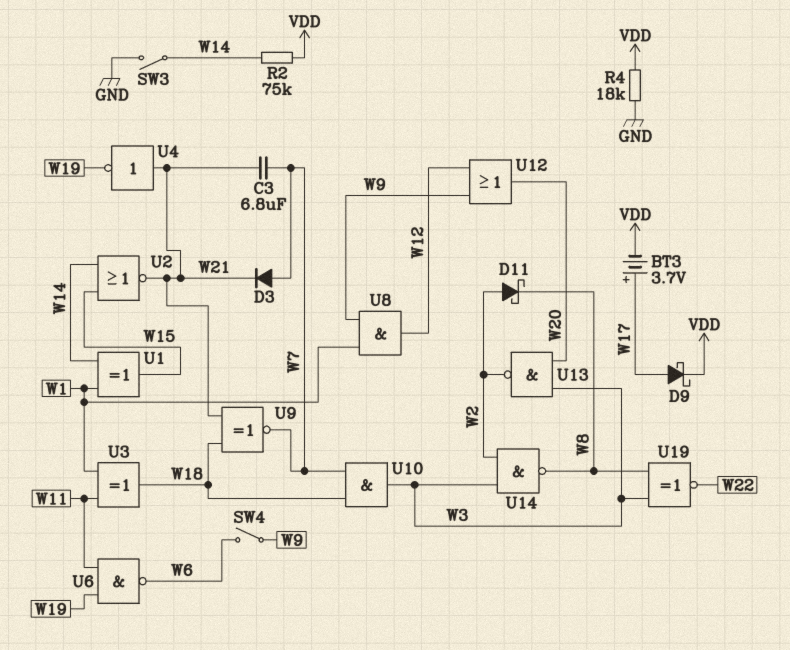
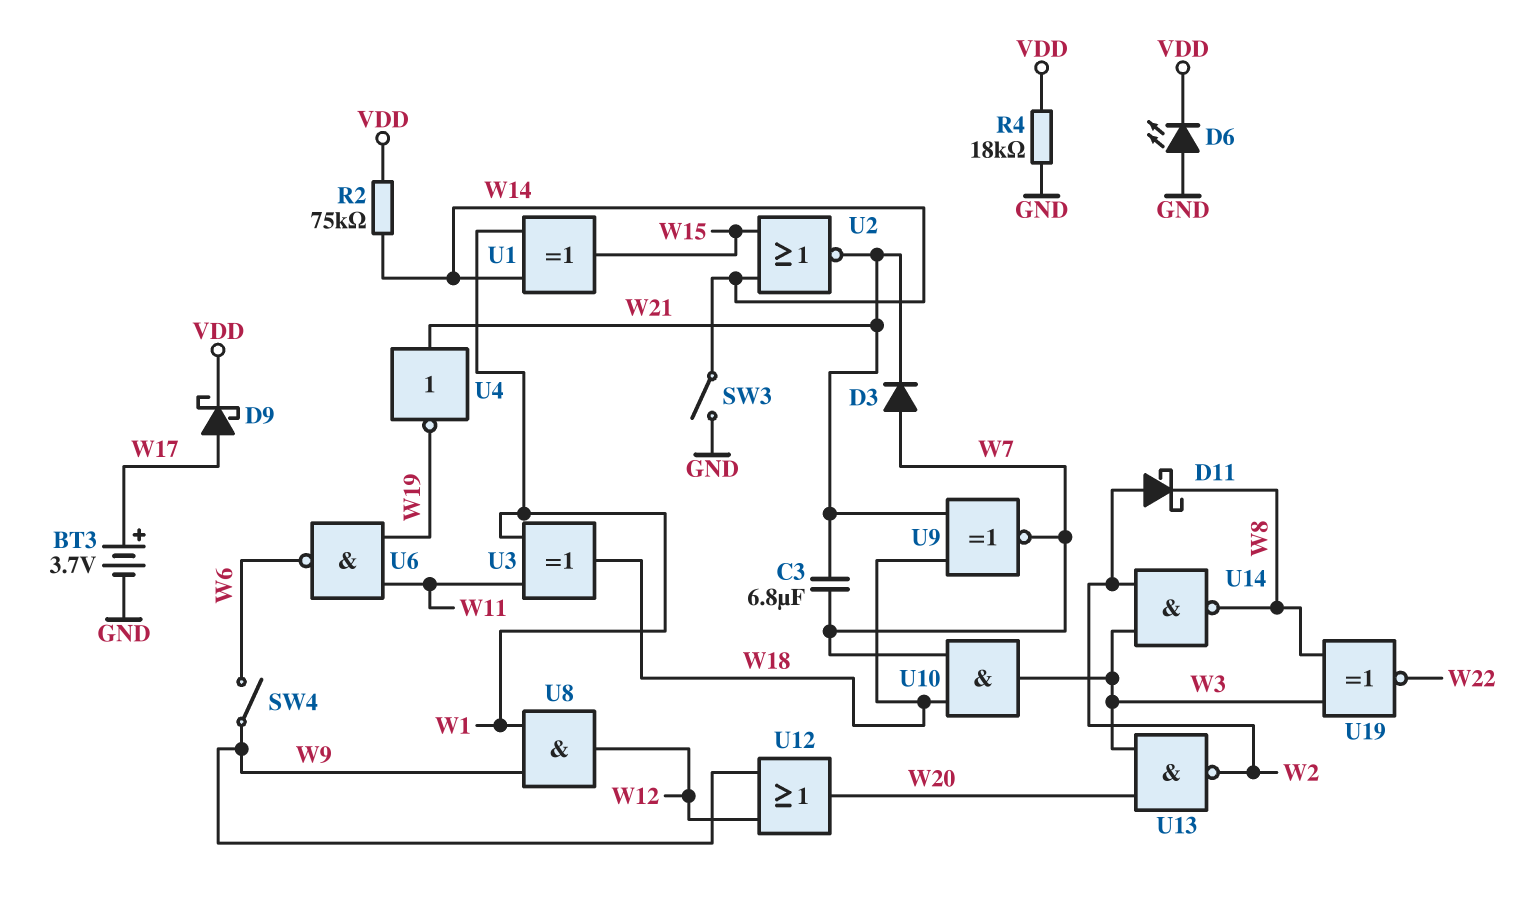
BT3: 3.7V (plus W17, minus VDD) -> 3.7V (plus W17, minus GND)
D6: none -> LED (A GND, K VDD)

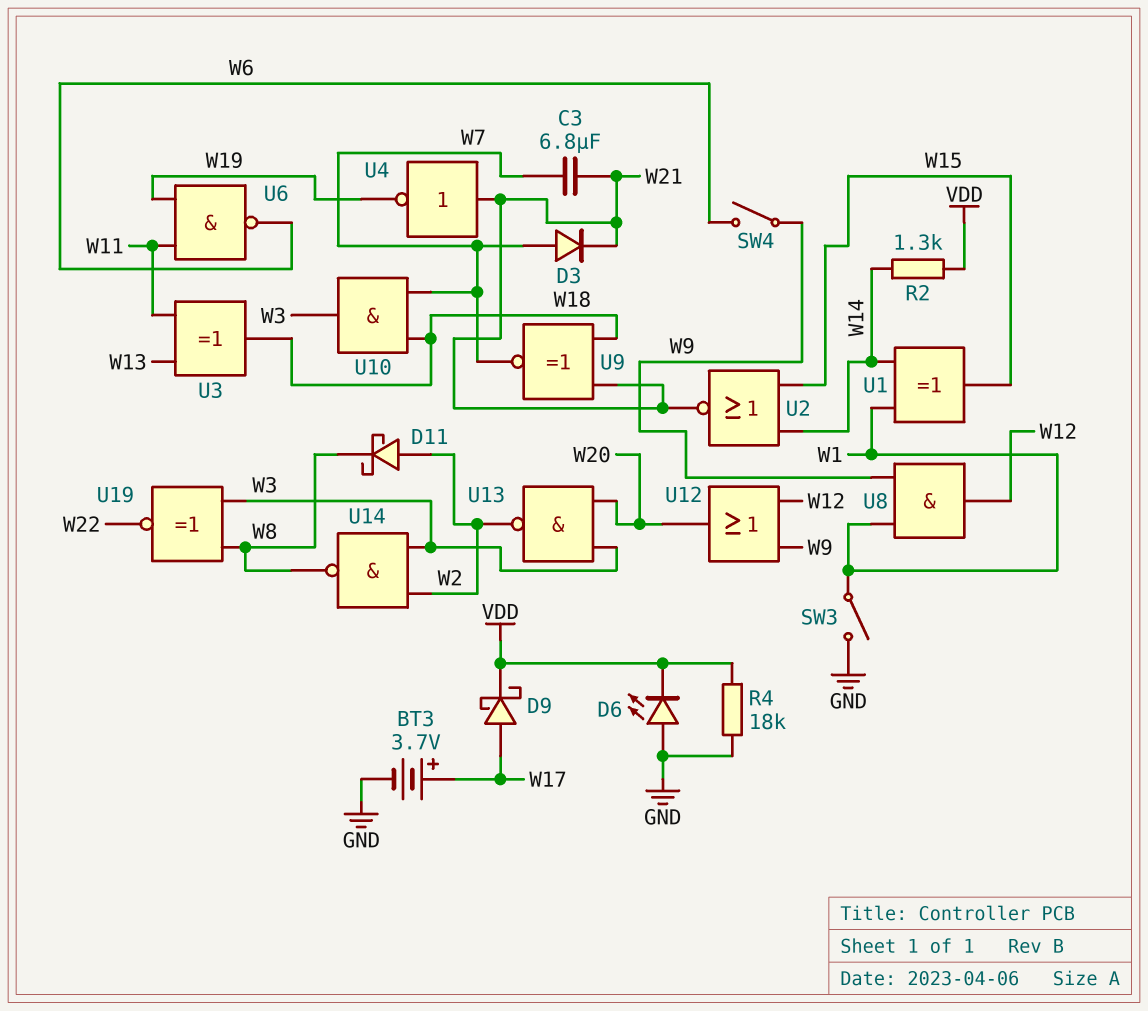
R2: 75k (VDD, W14) -> 1.3k (VDD, W14)
SW3: switch (GND, W14) -> switch (GND, W1)
U3: XOR (in W1, in W11, out W18) -> XOR (in W11, in W13, out W18)

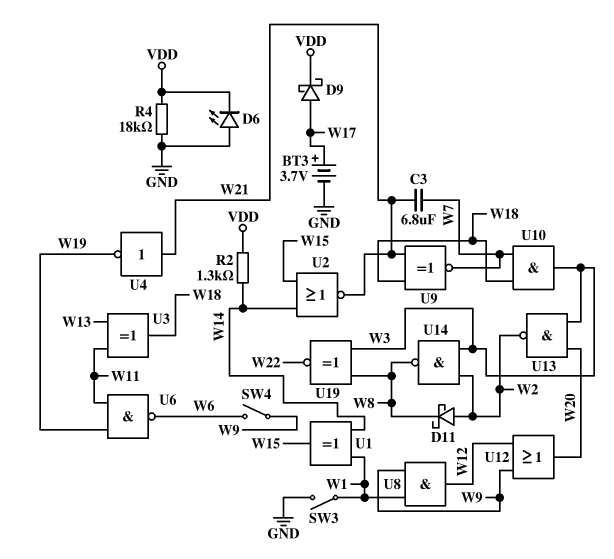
D3: diode (A W7, K W21) -> none

